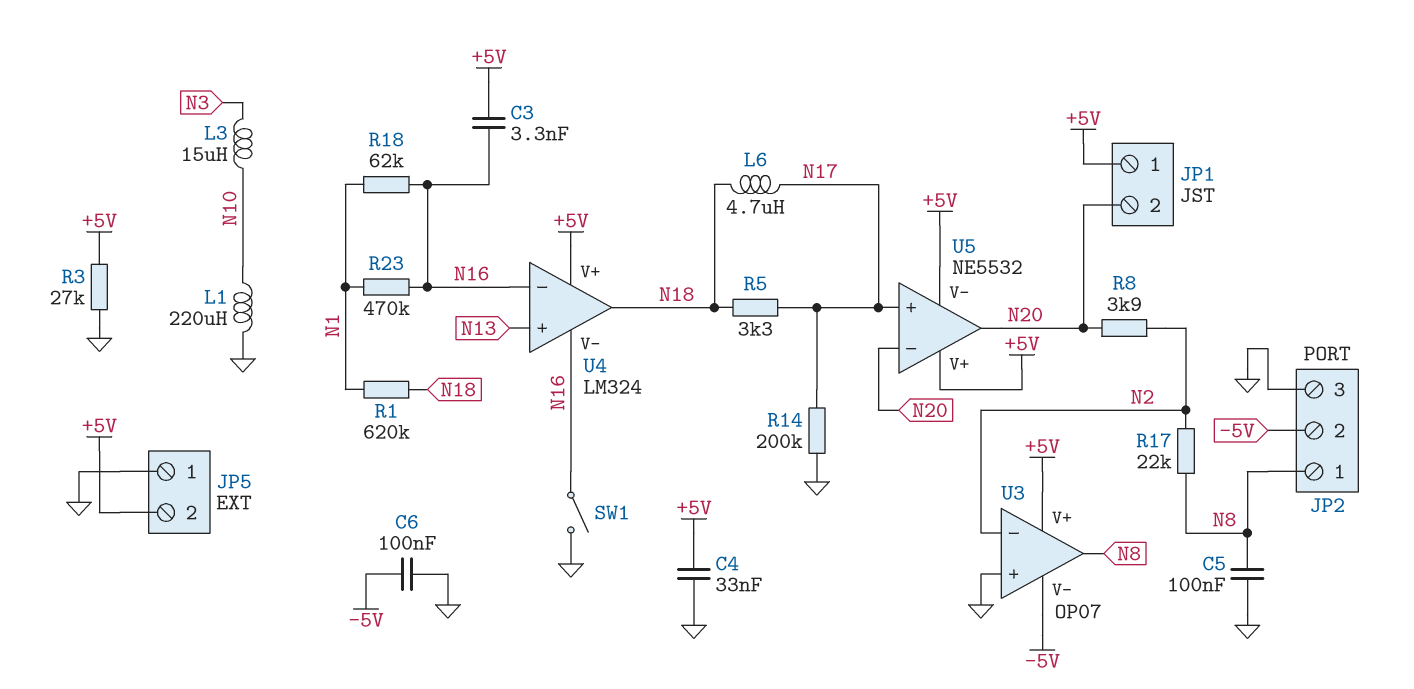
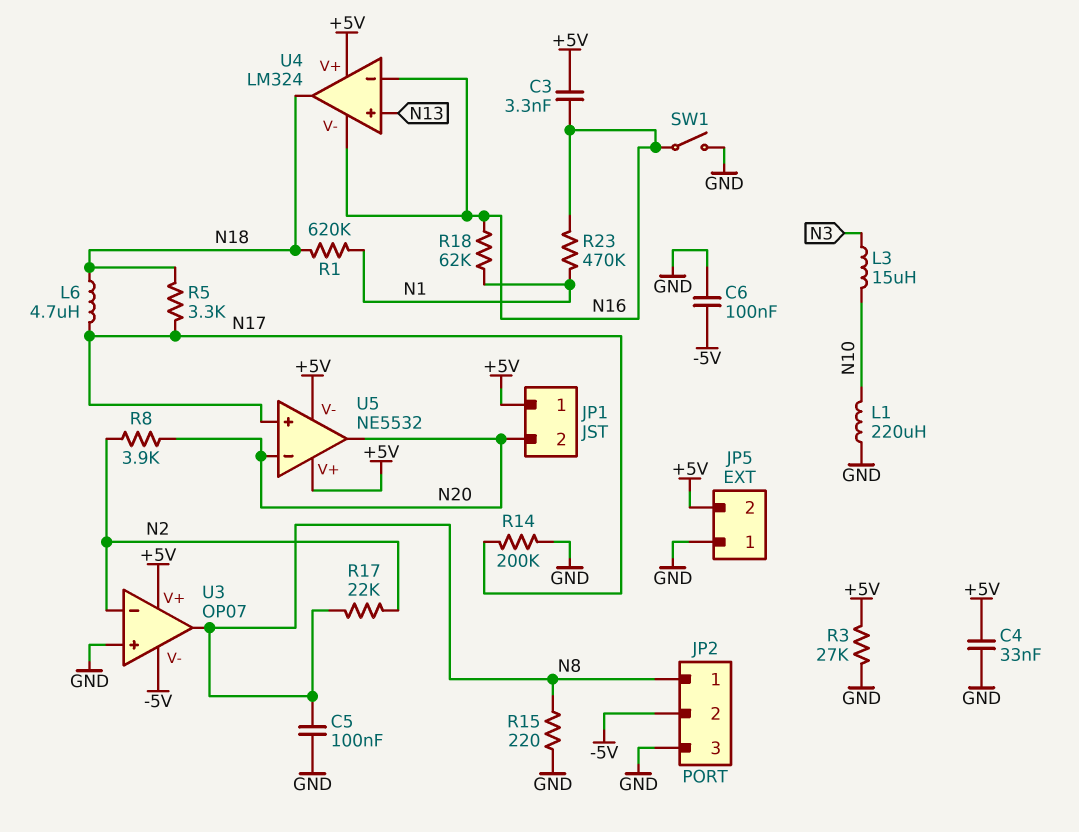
R15: none -> 220 (GND, N8)

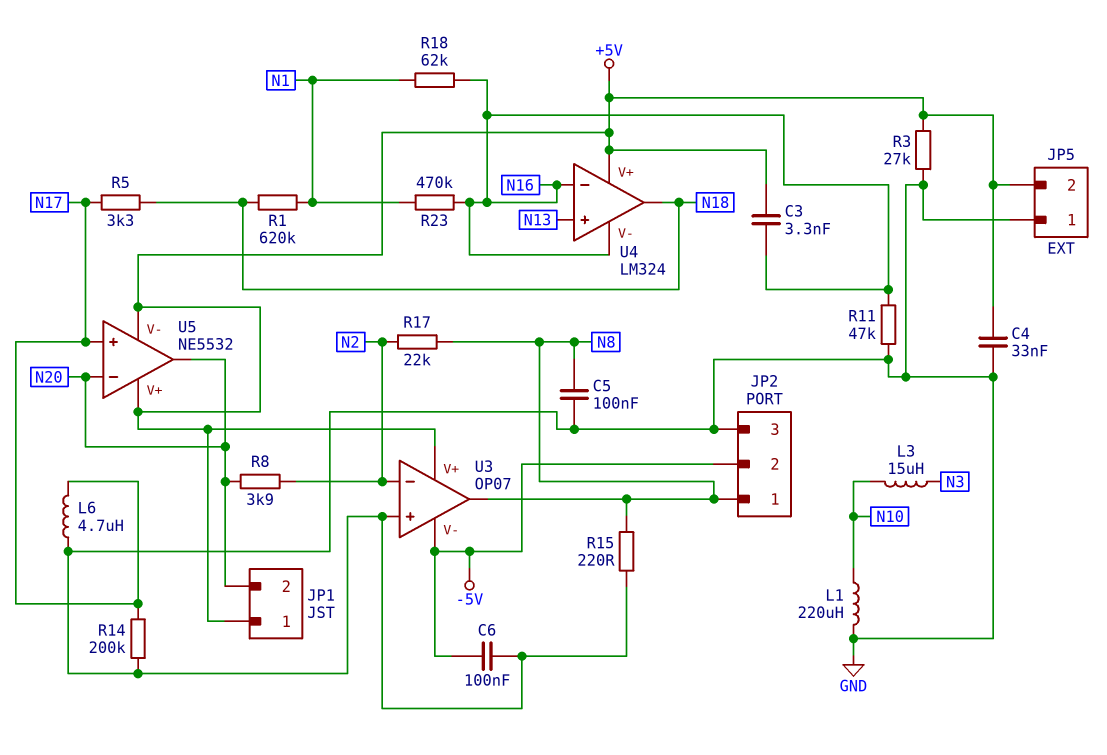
L6: 4.7uH (N17, N18) -> 4.7uH (GND, N17)
R11: none -> 47k (GND, N16)
SW1: switch (GND, N16) -> none

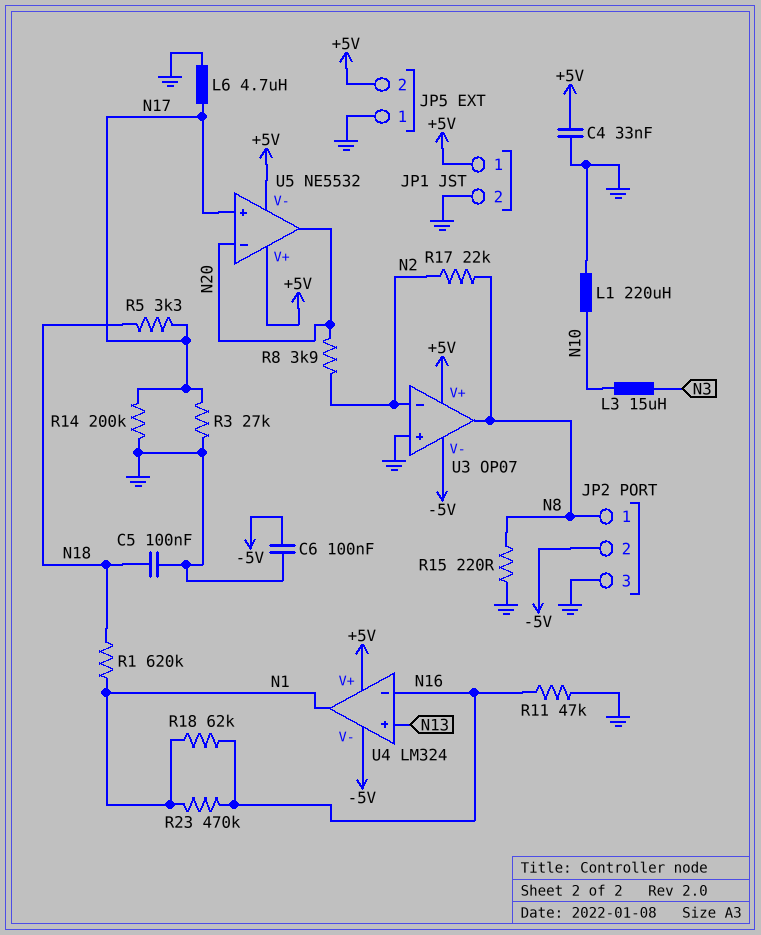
C3: 3.3nF (+5V, N16) -> none
C5: 100nF (GND, N8) -> 100nF (GND, N18)
JP1 pin 2: N20 -> GND
R3: 27k (+5V, GND) -> 27k (GND, N17)
U4 pin V-: N16 -> -5V
U4 pin out: N18 -> N1

